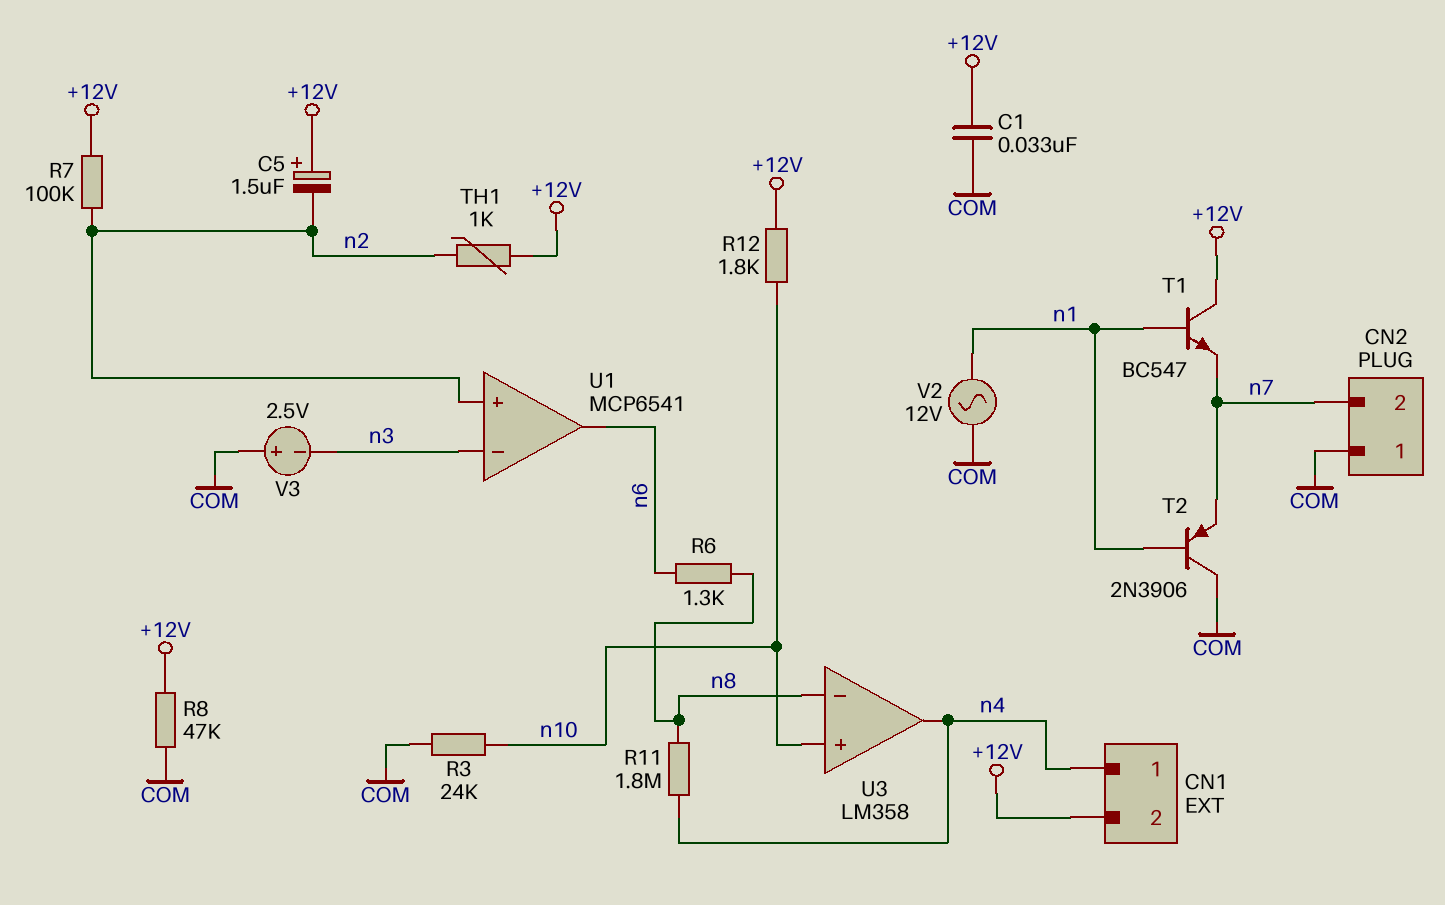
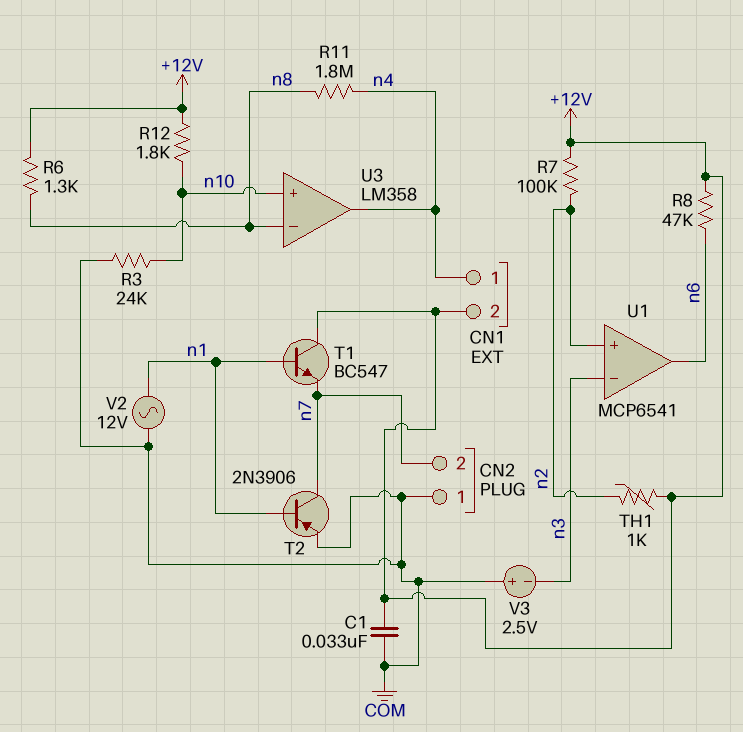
C5: 1.5uF (plus +12V, minus n2) -> none
R6: 1.3k (n6, n8) -> 1.3k (+12V, n8)
R8: 47k (+12V, COM) -> 47k (+12V, n6)
T2: PNP 2N3906 (B n1, C COM, E n7) -> PNP 2N3906 (B n1, C n7, E COM)

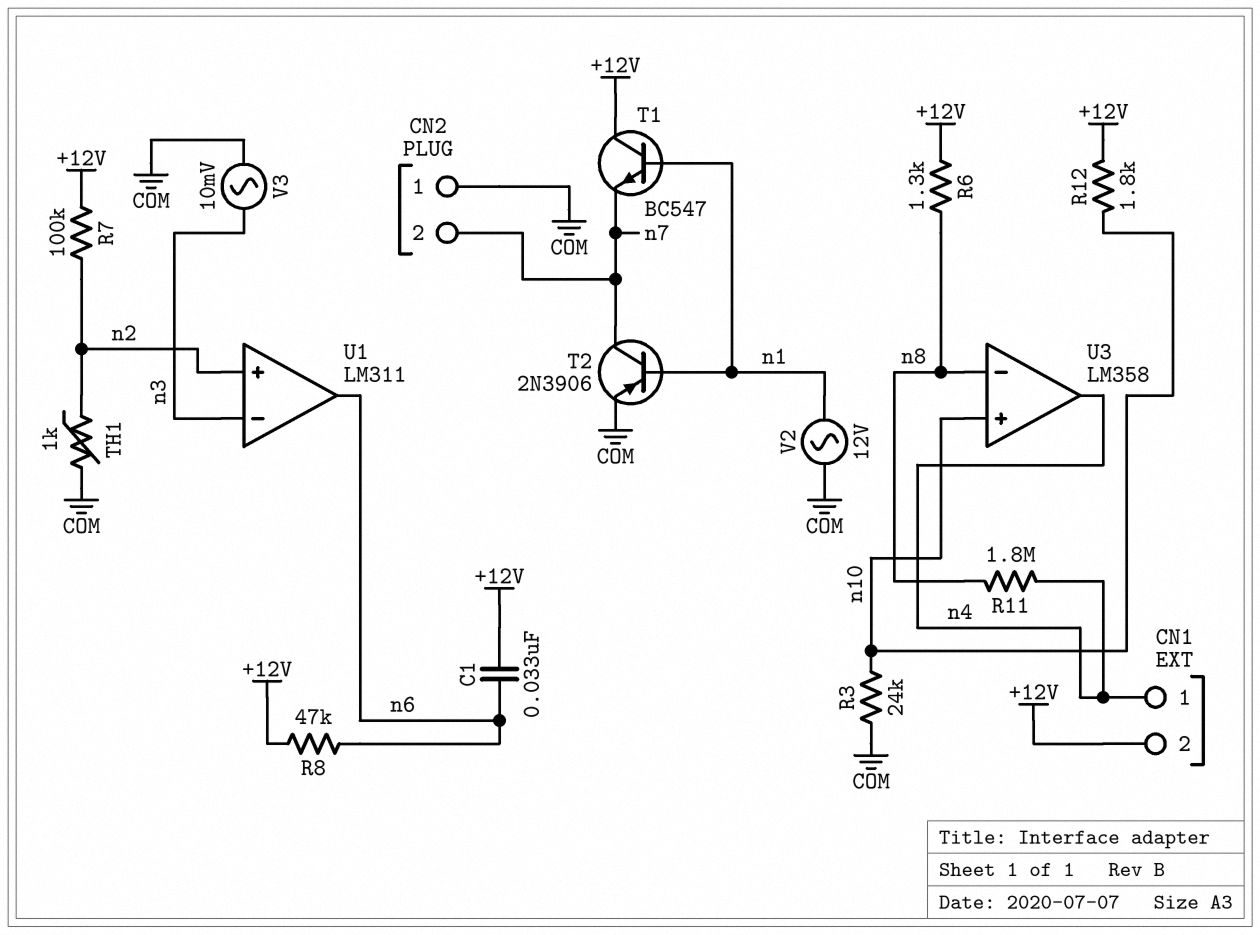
C1: 33nF (+12V, COM) -> 33nF (+12V, n6)
TH1: 1k (+12V, n2) -> 1k (COM, n2)
U1: MCP6541 -> LM311
V3: 2.5V (plus COM, minus n3) -> AC 10mV (COM, n3)

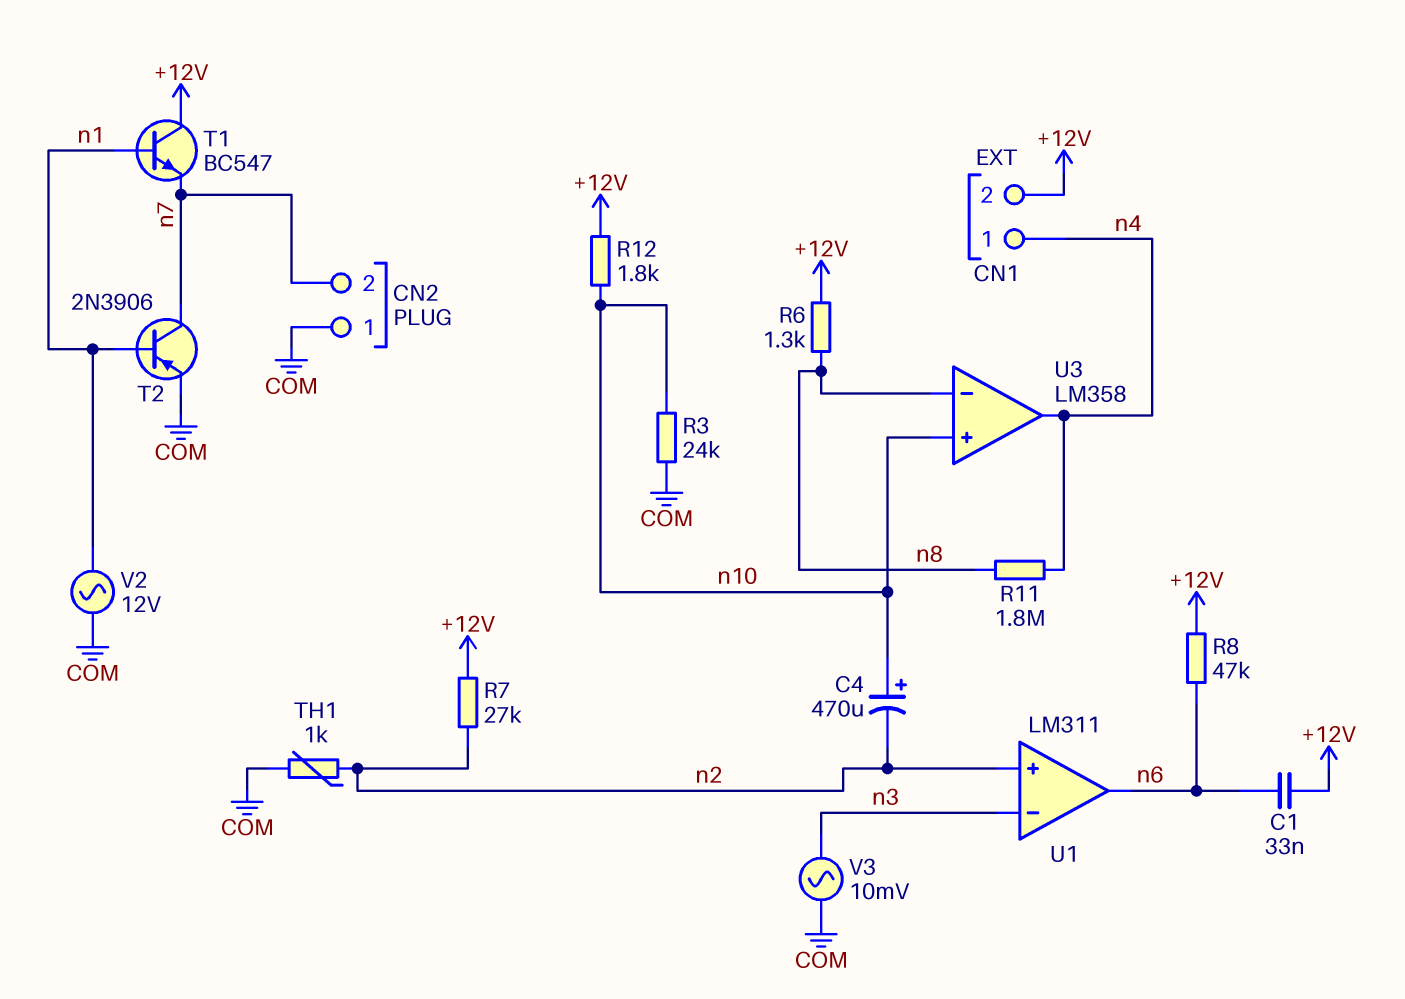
C4: none -> 470uF (plus n10, minus n2)
R7: 100k (+12V, n2) -> 27k (+12V, n2)

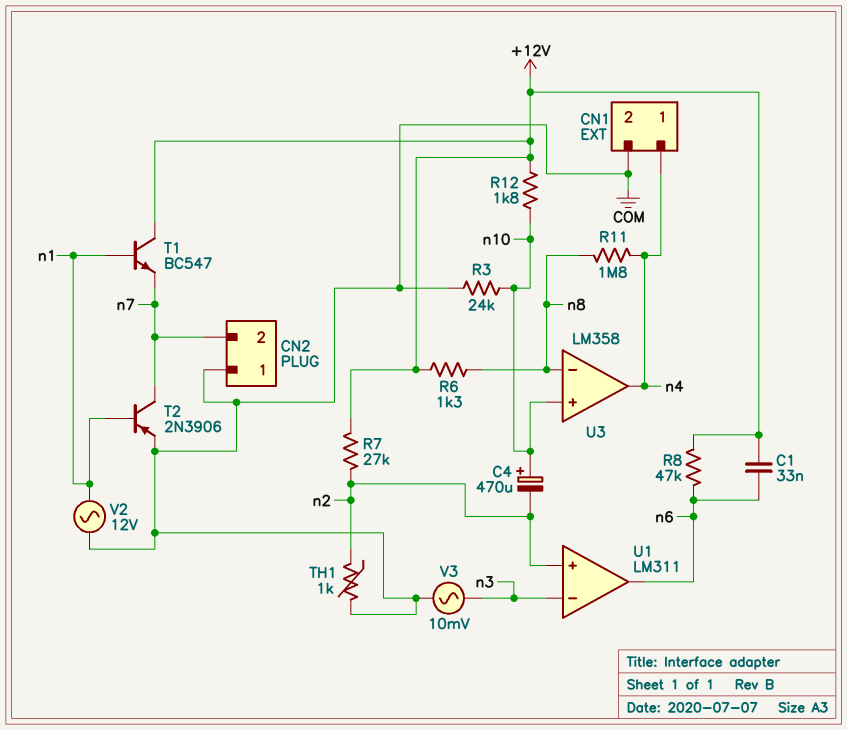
CN1 pin 2: +12V -> COM

